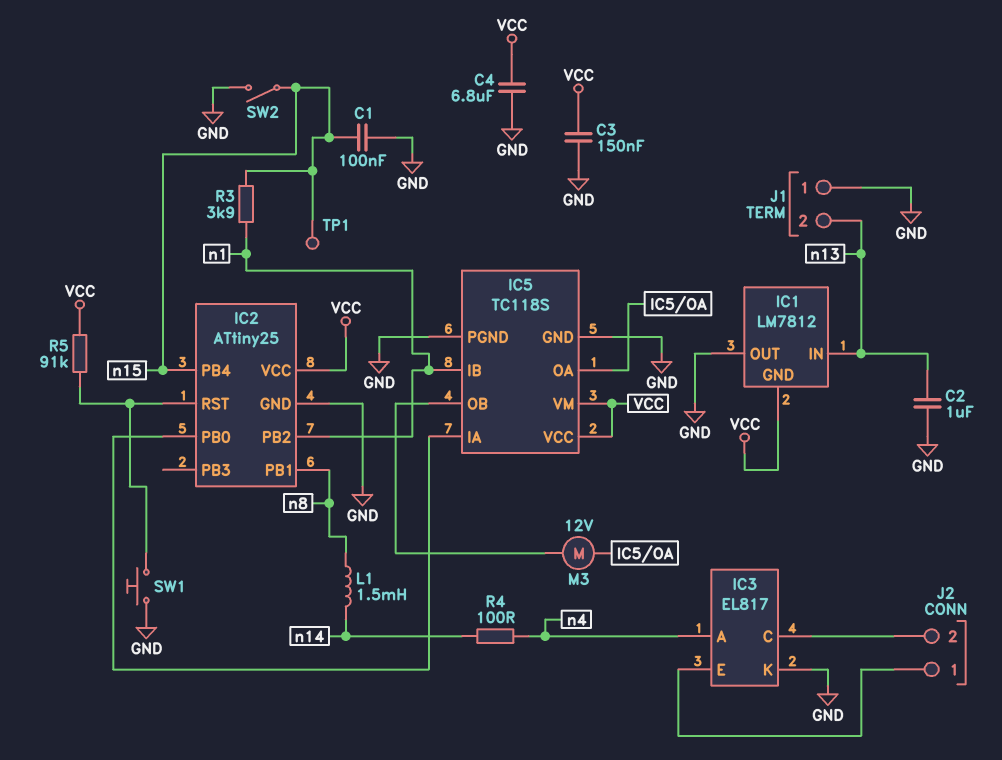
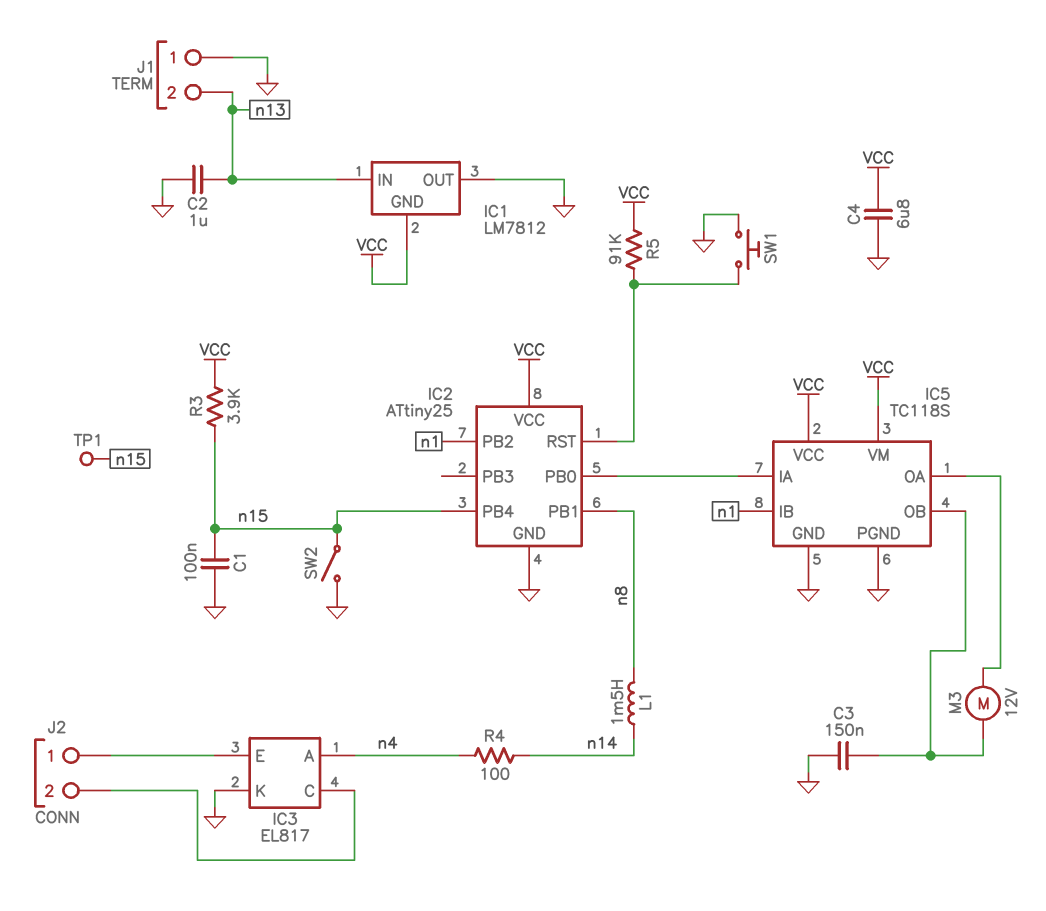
C3: 150nF (GND, VCC) -> 150nF (GND, IC5/OB)
R3: 3.9k (n1, n15) -> 3.9k (VCC, n15)

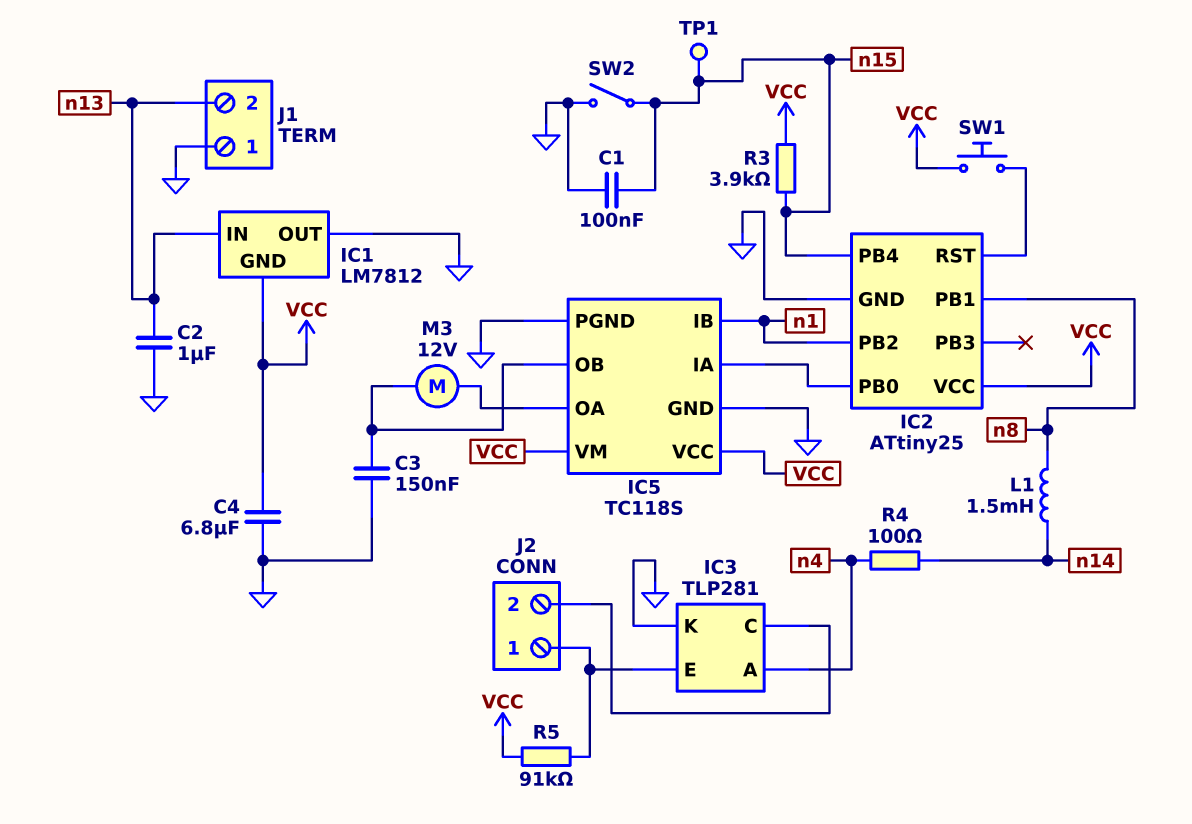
IC3: EL817 -> TLP281
R5: 91k (IC2/RST, VCC) -> 91k (IC3/E, VCC)
SW1: button (GND, IC2/RST) -> button (IC2/RST, VCC)

